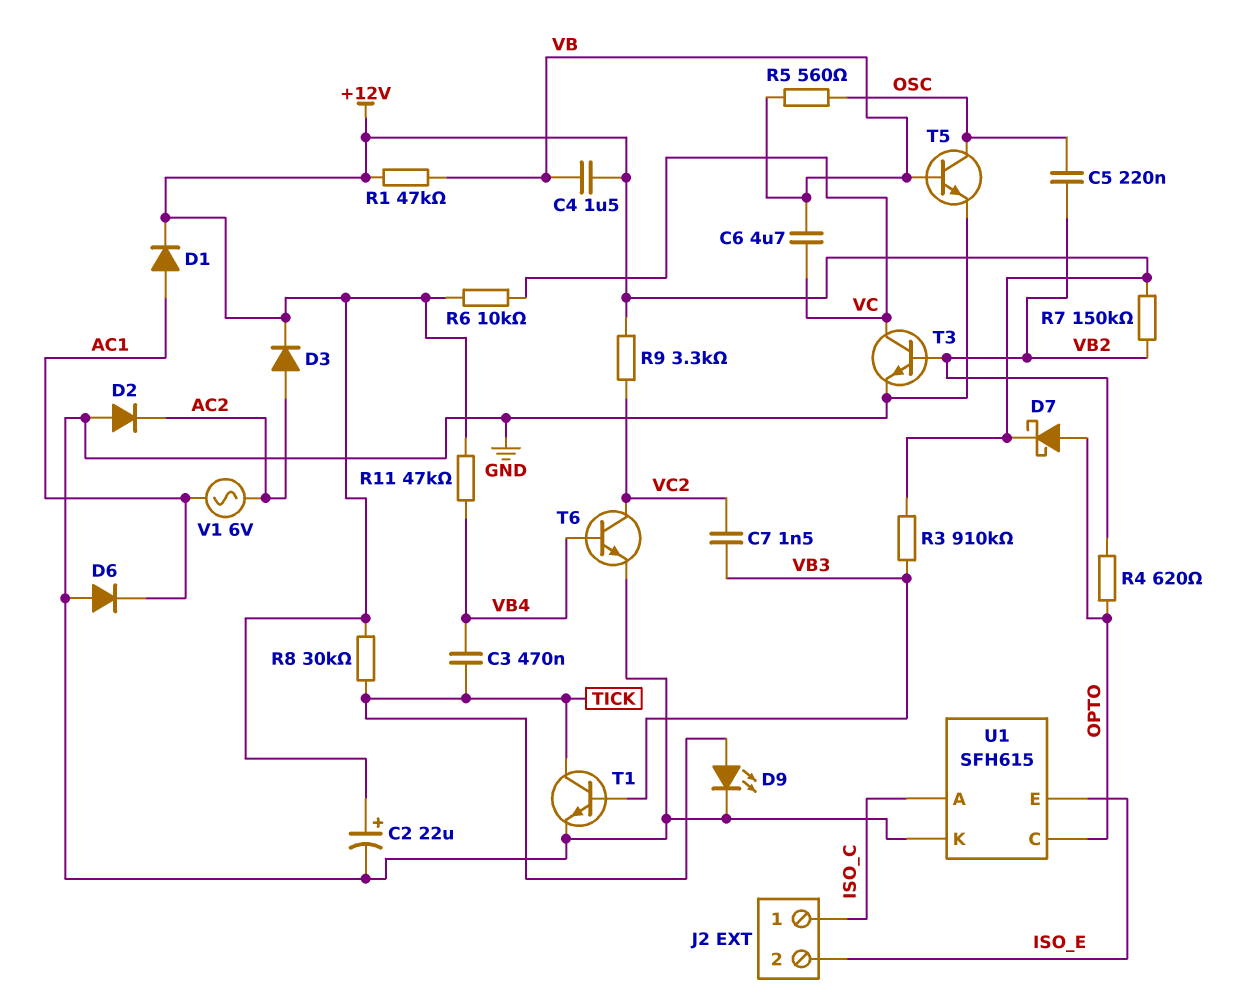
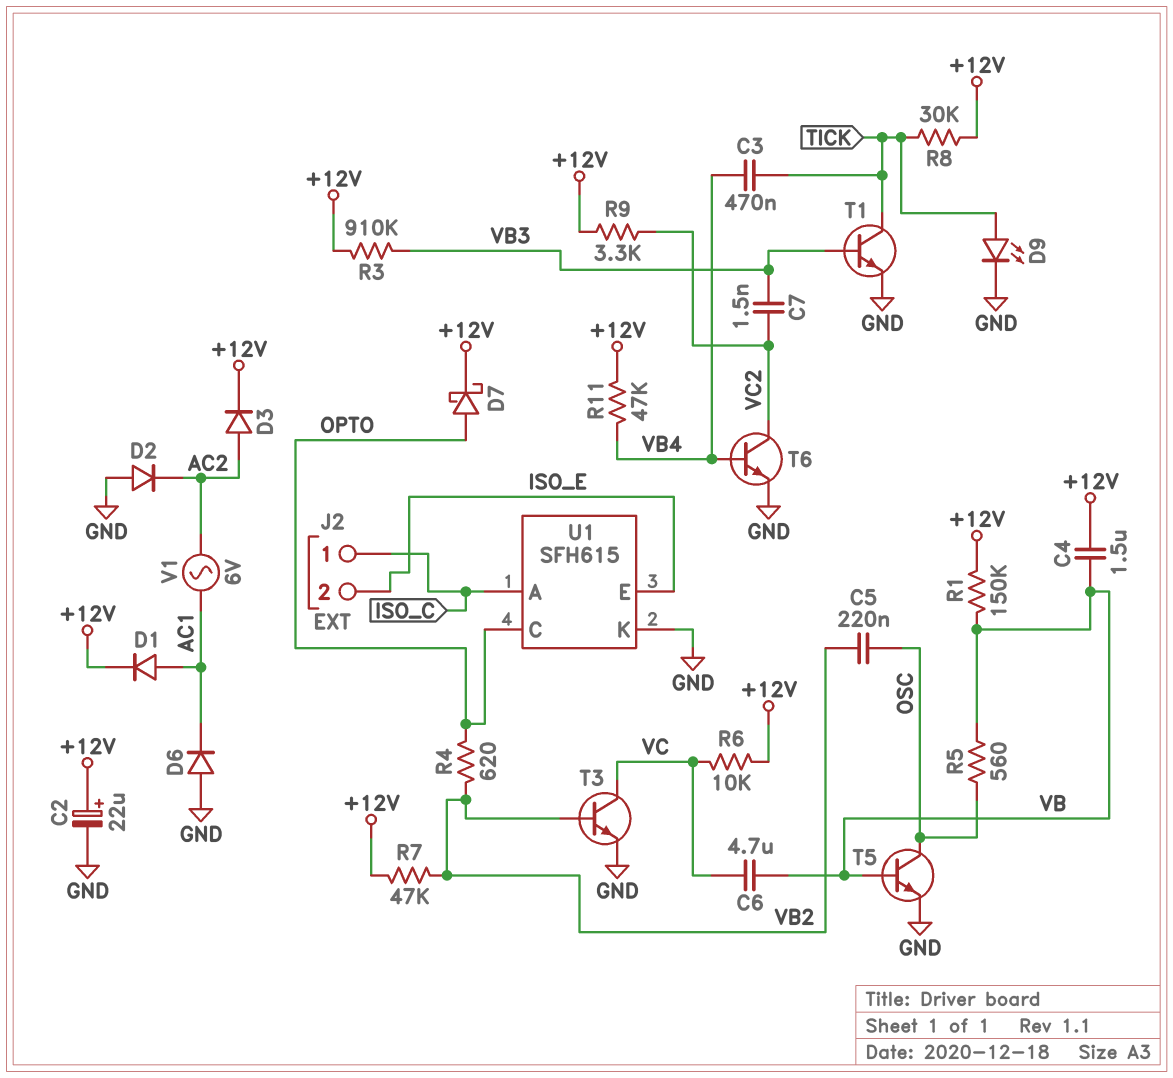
R1: 47k (+12V, VB) -> 150k (+12V, VB)
R7: 150k (+12V, VB2) -> 47k (+12V, VB2)

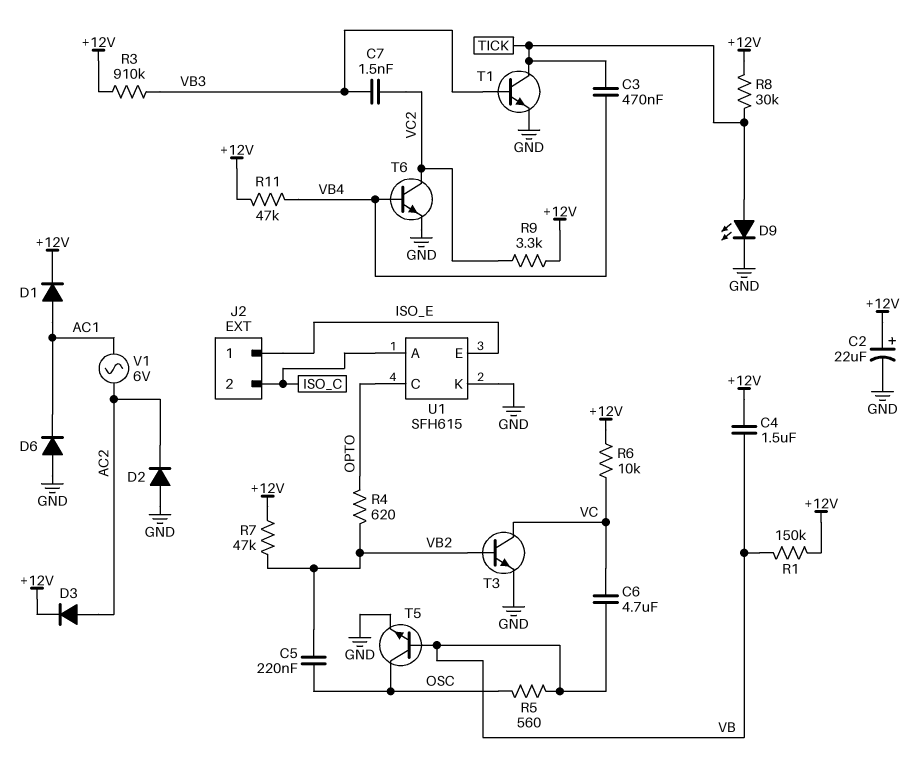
D7: schottky (A OPTO, K +12V) -> none
J2 pin 1: ISO_C -> ISO_E
J2 pin 2: ISO_E -> ISO_C

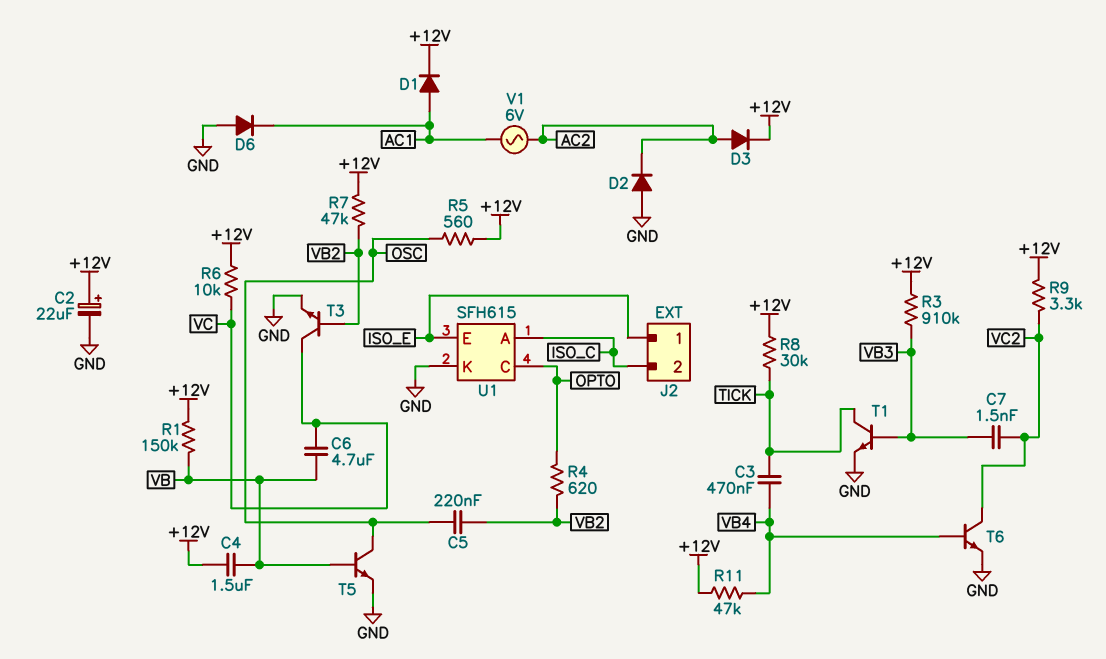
D9: LED (A TICK, K GND) -> none
R5: 560 (OSC, VB) -> 560 (+12V, OSC)

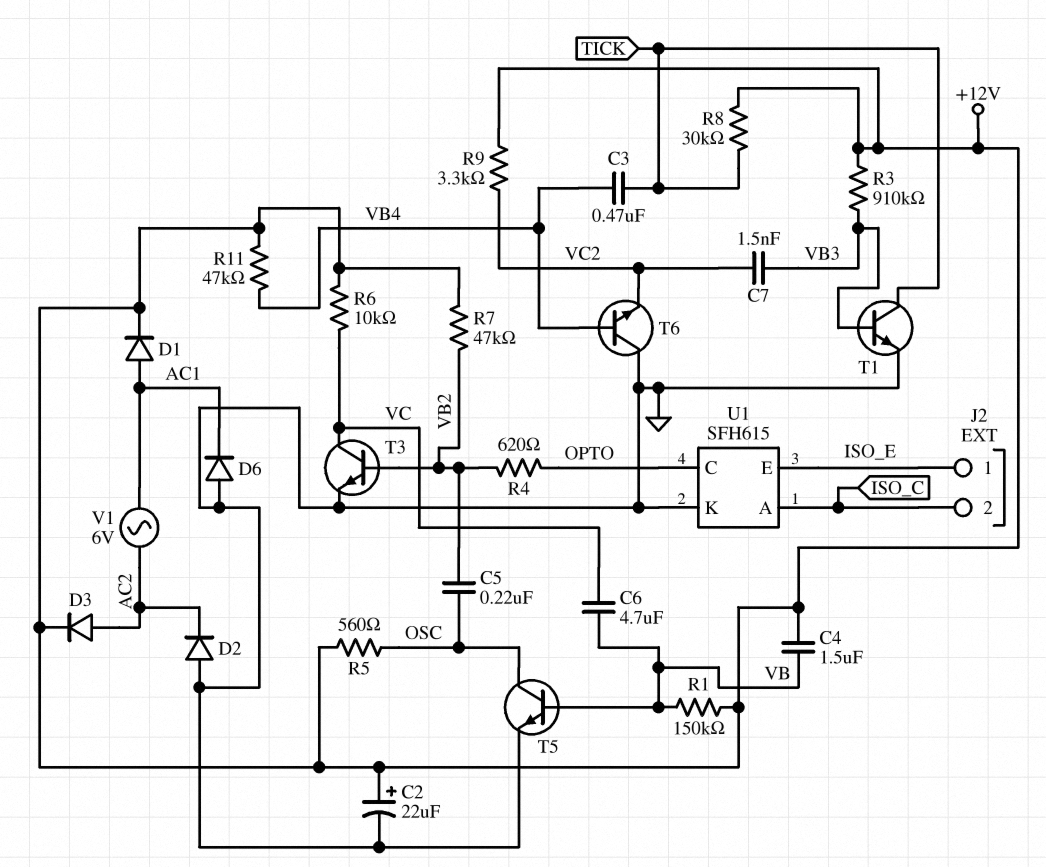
T6: NPN (B VB4, C VC2, E GND) -> NPN (B VB4, C GND, E VC2)

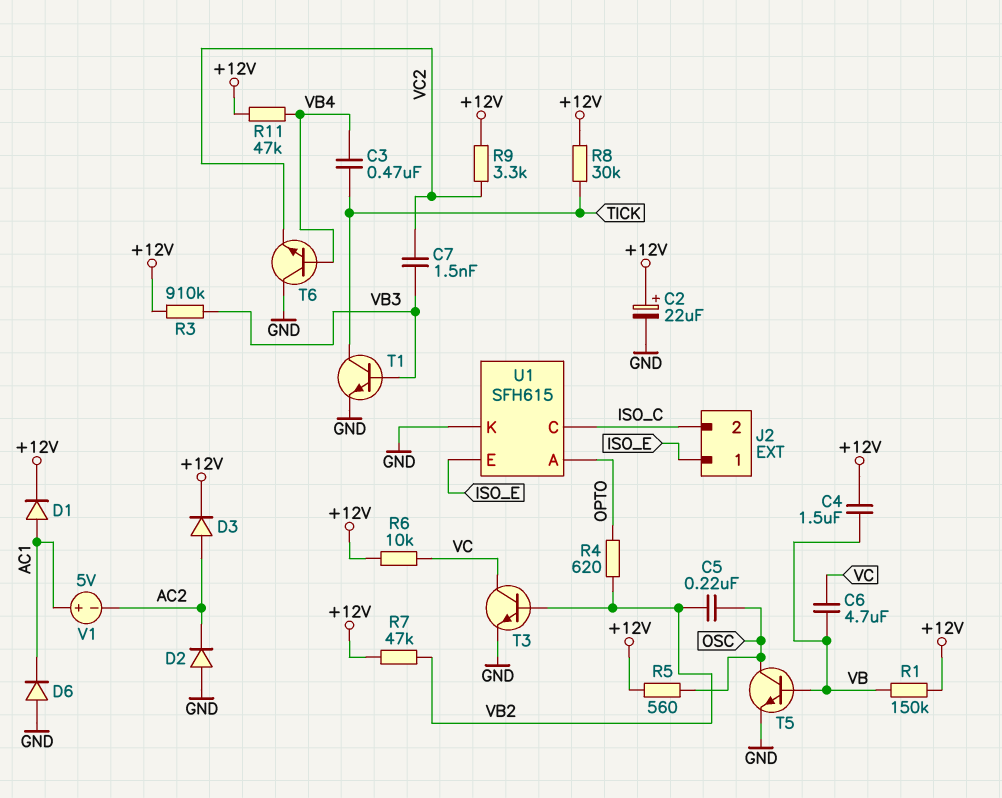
U1 pin A: ISO_C -> OPTO
U1 pin C: OPTO -> ISO_C
V1: AC 6V (AC1, AC2) -> 5V (plus AC1, minus AC2)

